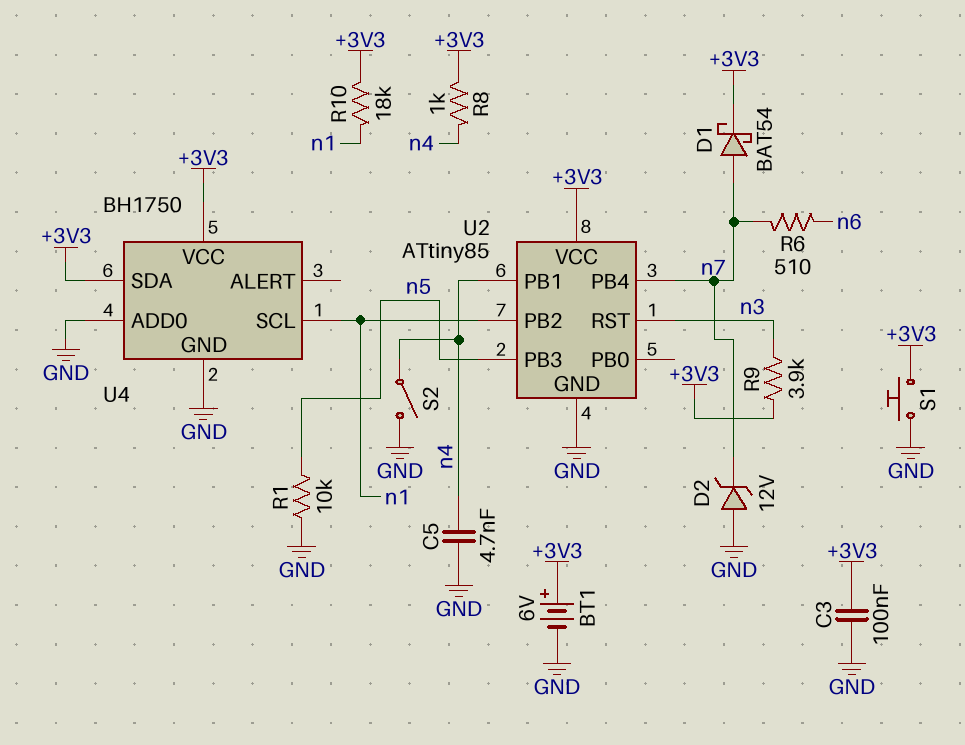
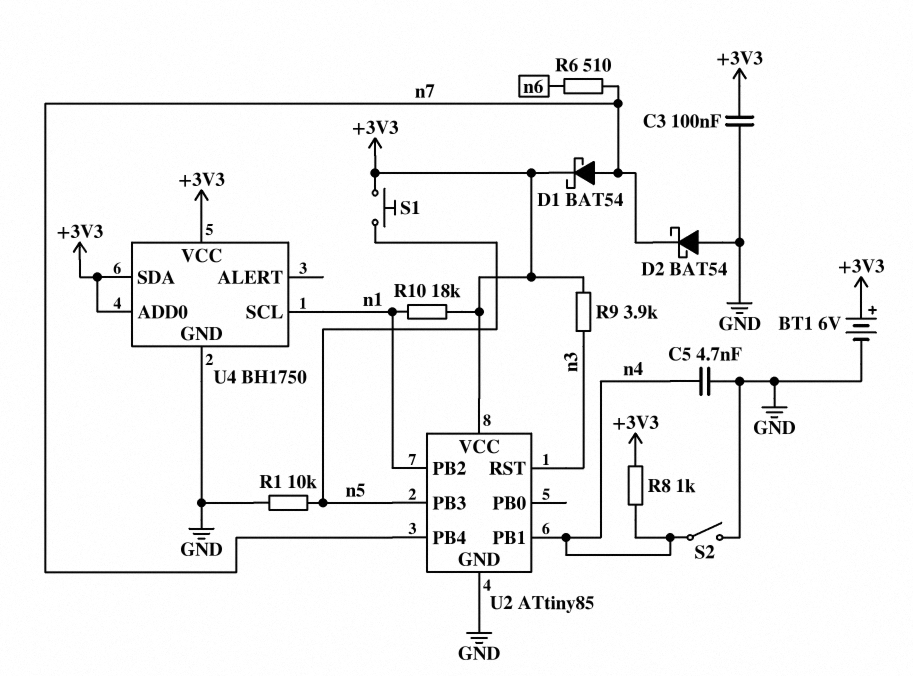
D2: zener 12V (A GND, K n7) -> schottky BAT54 (A GND, K n7)
S1: button (+3V3, GND) -> button (+3V3, n5)
U4 pin ADD0: GND -> +3V3

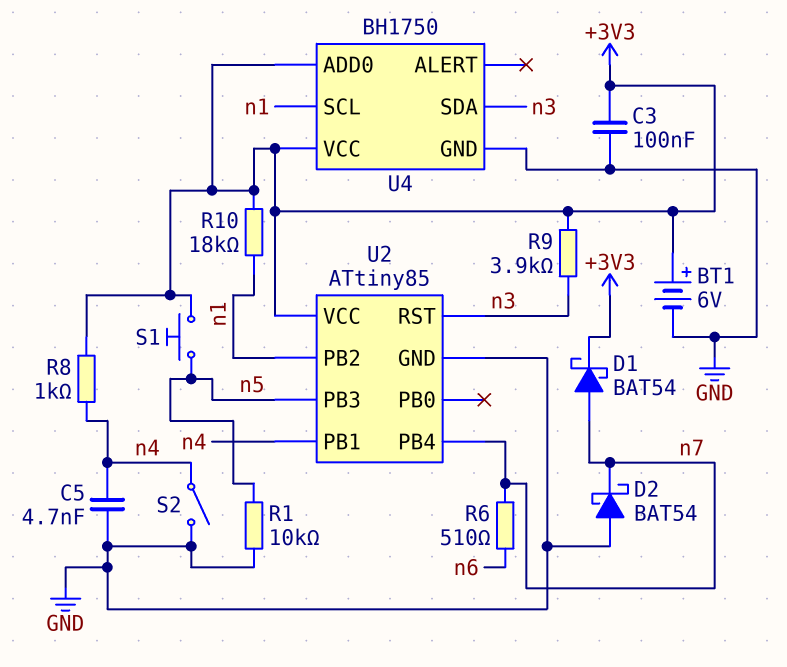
U4 pin SDA: +3V3 -> n3

